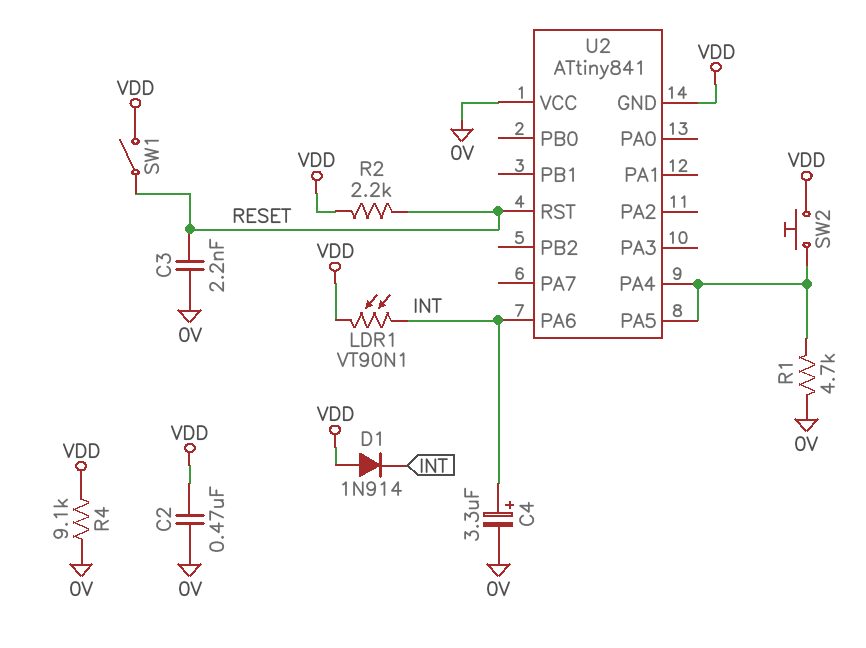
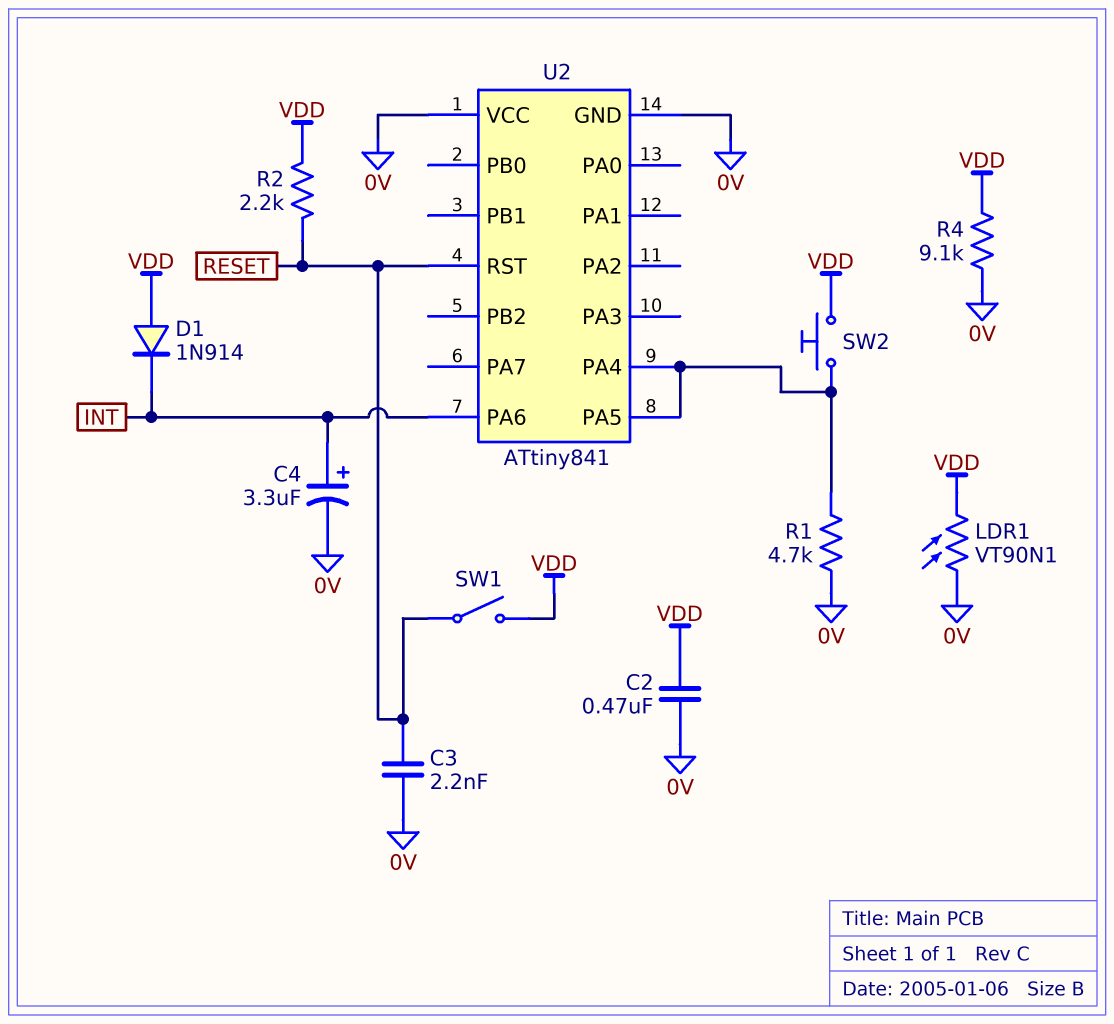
LDR1: VT90N1 (INT, VDD) -> VT90N1 (0V, VDD)
U2 pin GND: VDD -> 0V

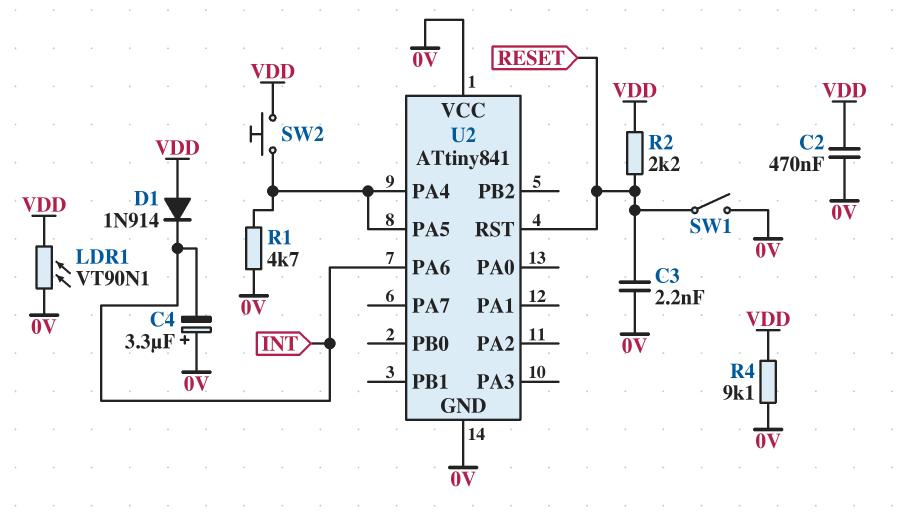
C4: 3.3uF (plus INT, minus 0V) -> 3.3uF (plus 0V, minus INT)
SW1: switch (RESET, VDD) -> switch (0V, RESET)

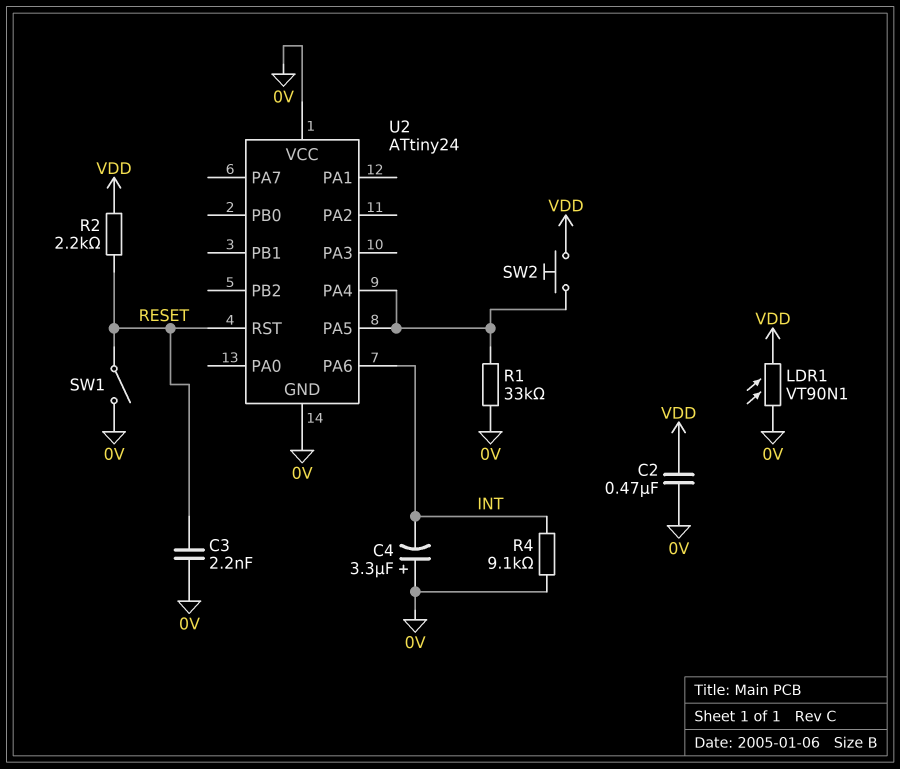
D1: diode 1N914 (A VDD, K INT) -> none
R1: 4.7k (0V, U2/PA4) -> 33k (0V, U2/PA4)
R4: 9.1k (0V, VDD) -> 9.1k (0V, INT)
U2: ATtiny841 -> ATtiny24

